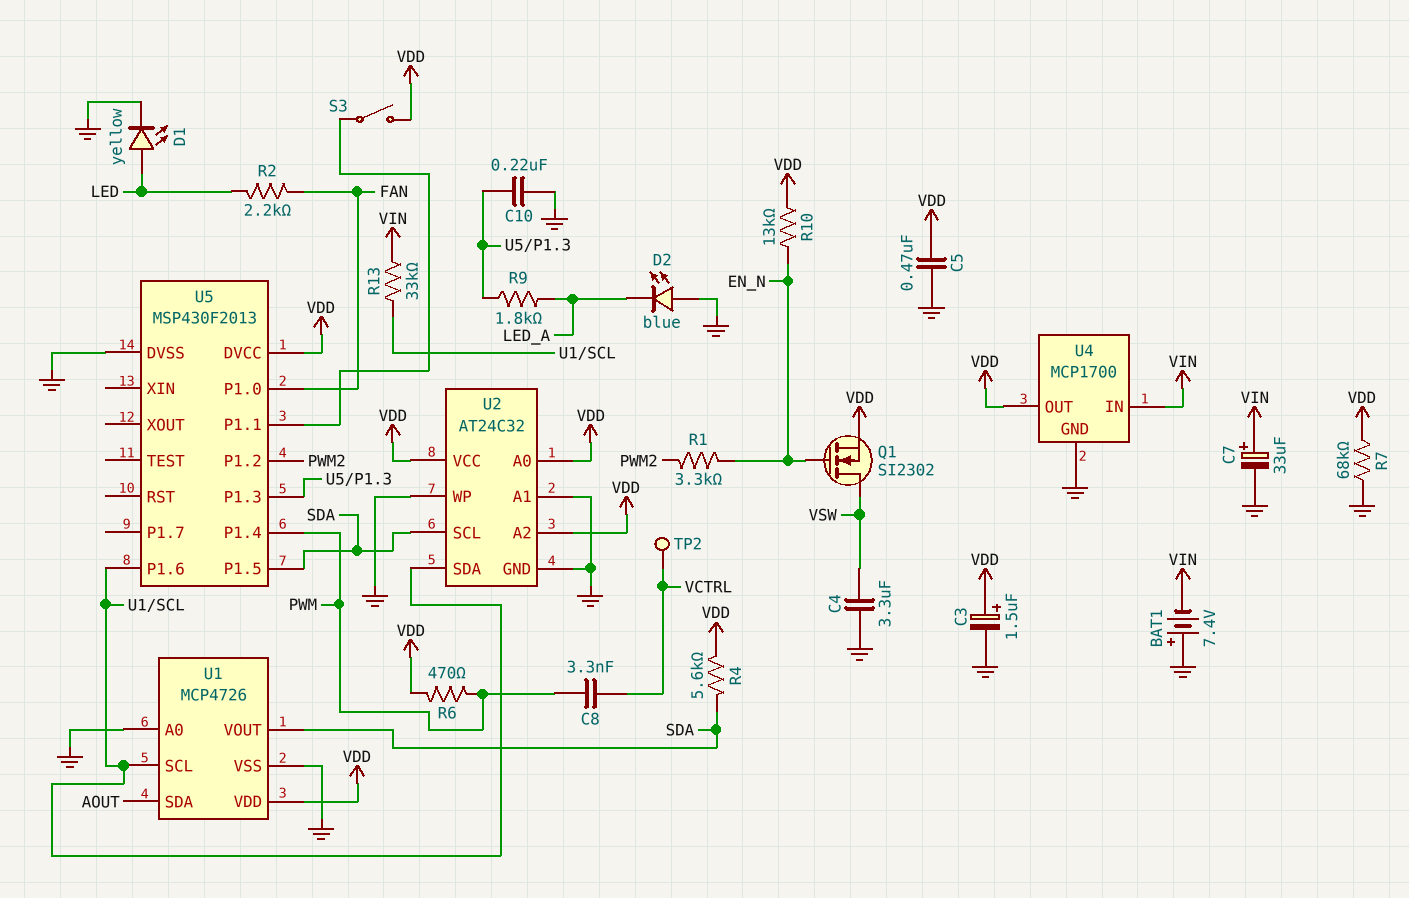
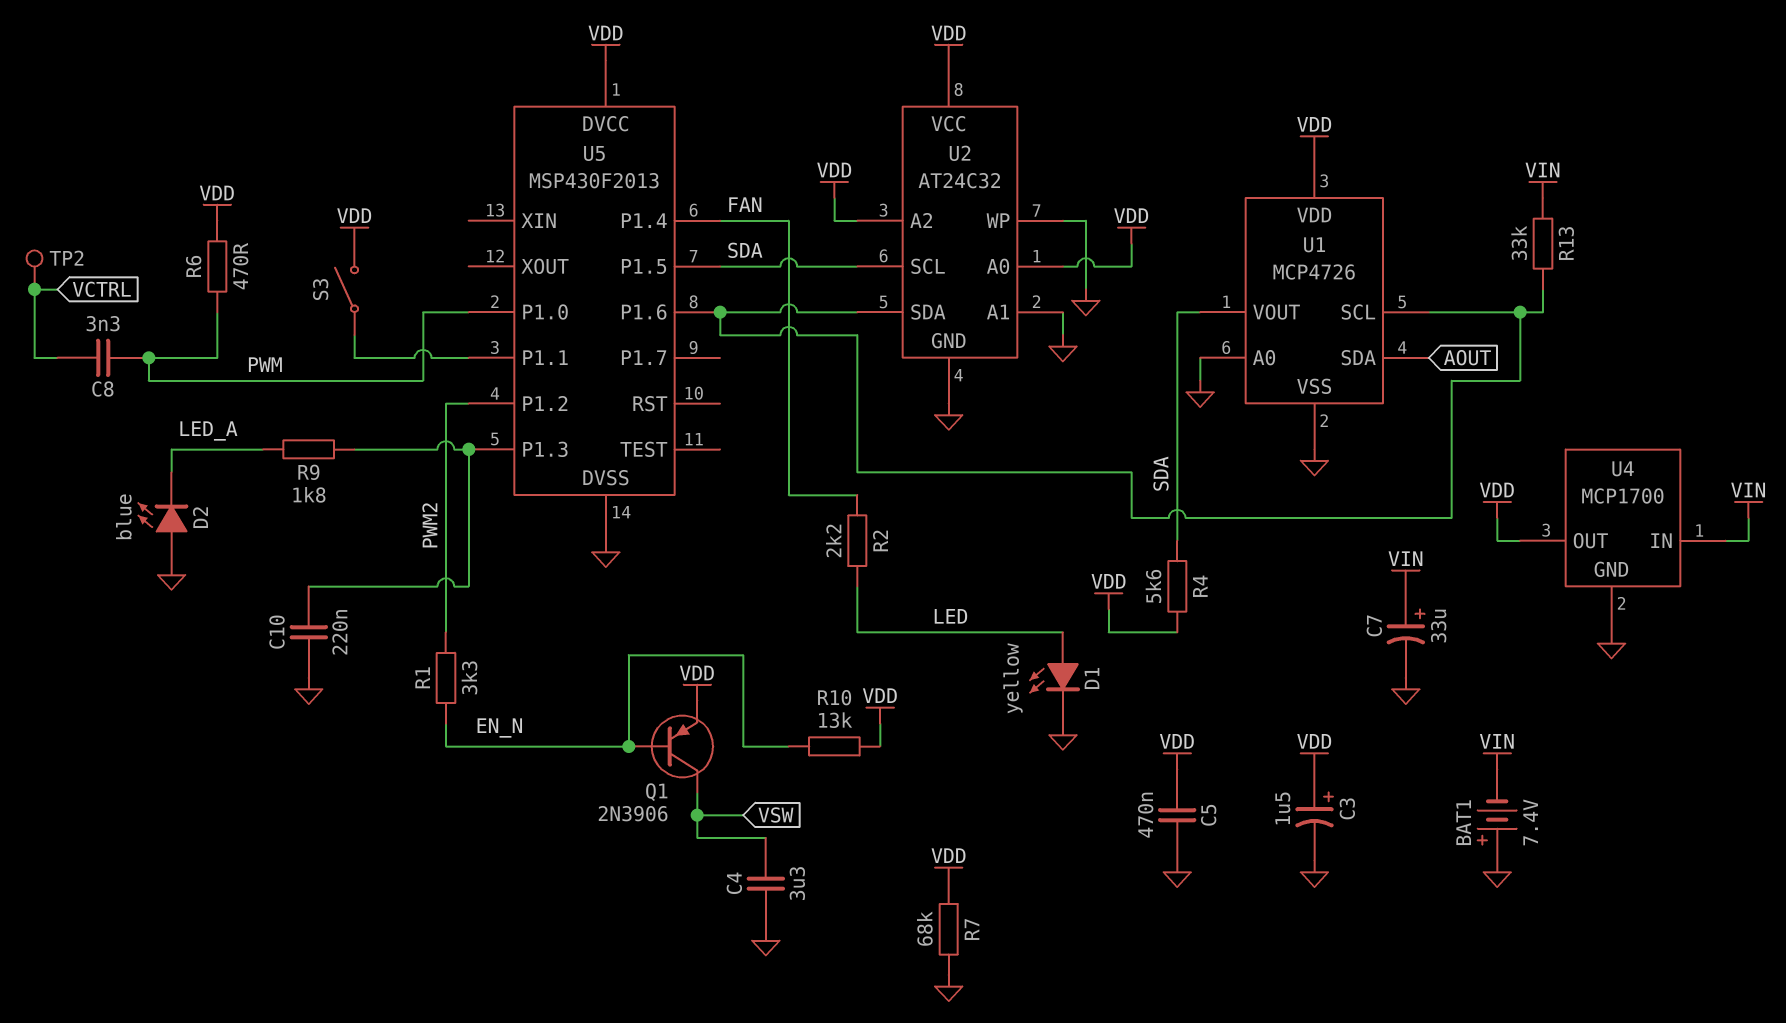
Q1: NMOS SI2302 (G EN_N, D VSW, S VDD) -> PNP 2N3906 (B EN_N, C VSW, E VDD)
U5 pin P1.0: FAN -> PWM
U5 pin P1.4: PWM -> FAN

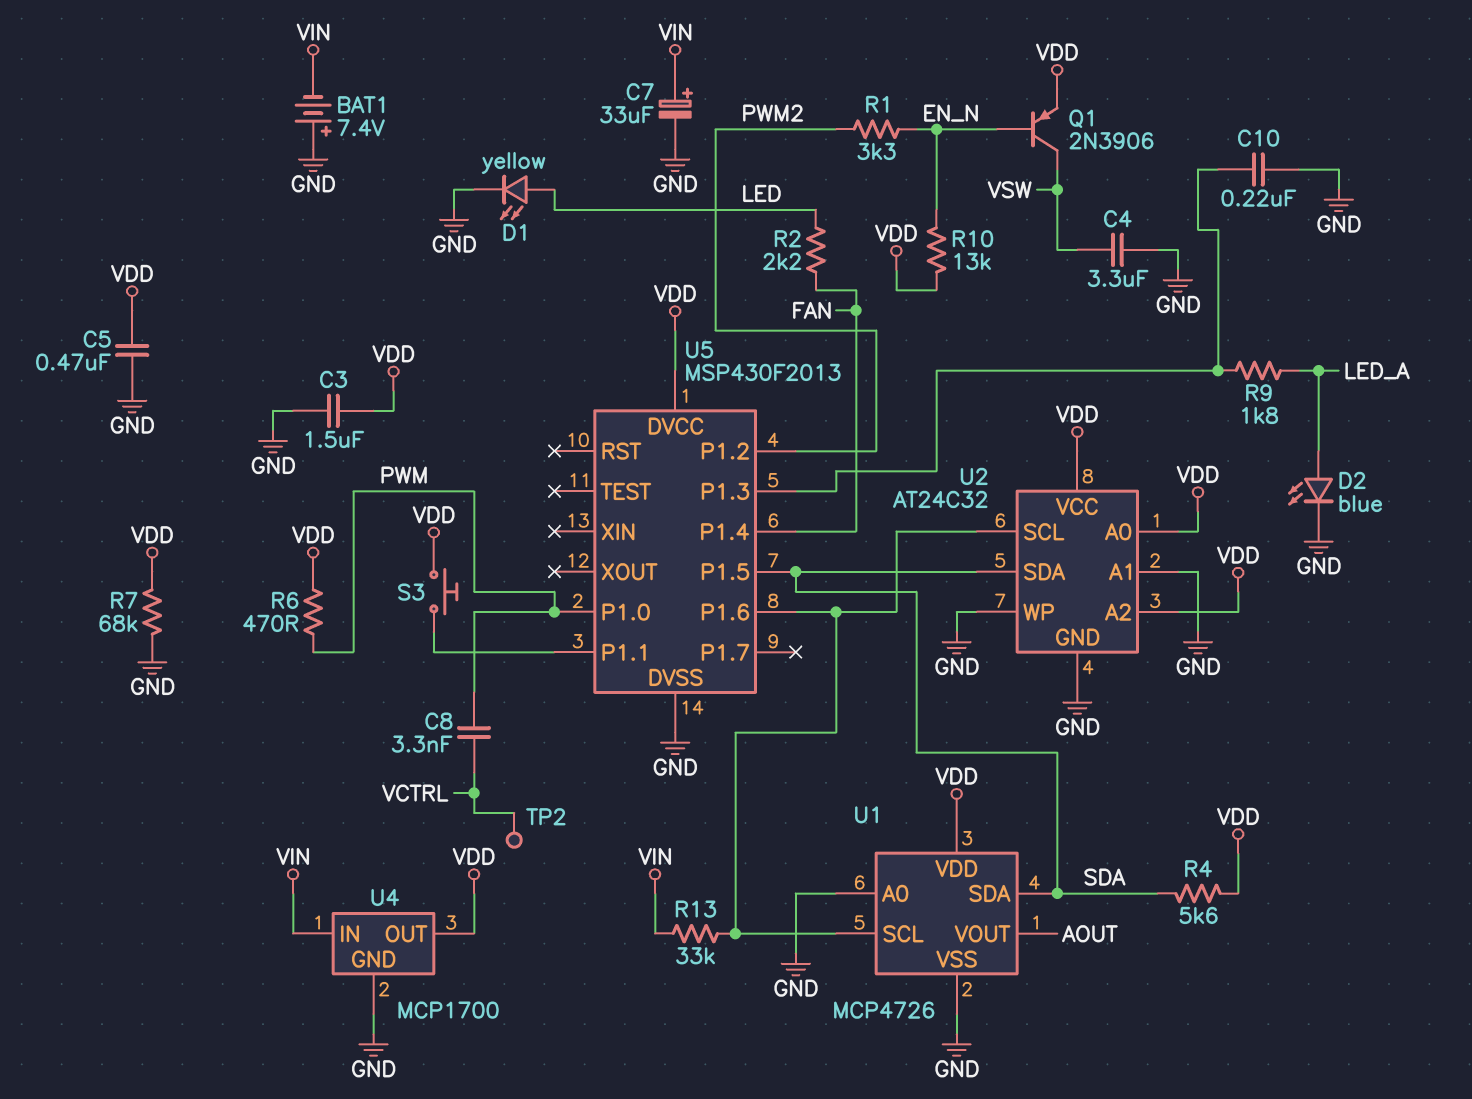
C3: 1.5uF (plus VDD, minus GND) -> 1.5uF (GND, VDD)
D2: LED blue (A GND, K LED_A) -> LED blue (A LED_A, K GND)
S3: switch (U5/P1.1, VDD) -> button (U5/P1.1, VDD)
U1 pin SDA: AOUT -> SDA
U1 pin VOUT: SDA -> AOUT
U2 pin SCL: SDA -> U1/SCL
U2 pin SDA: U1/SCL -> SDA

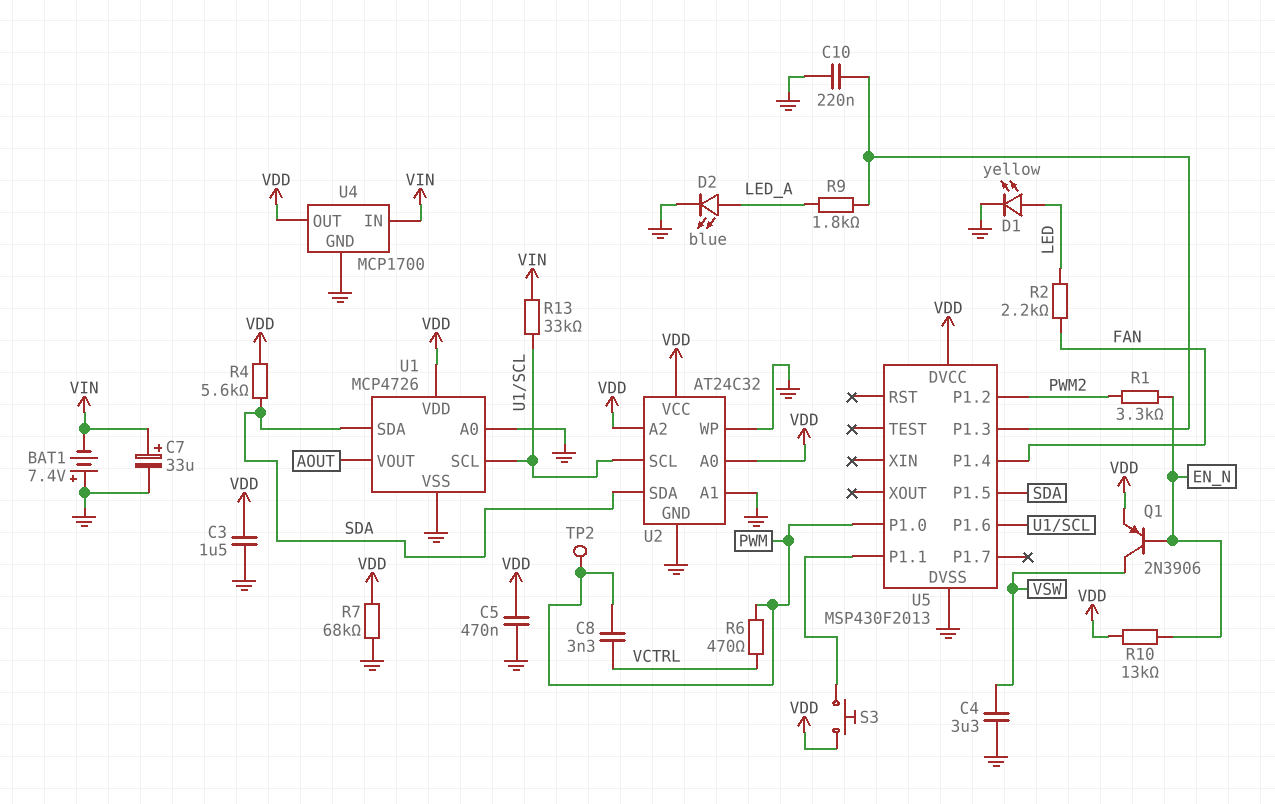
R6: 470 (PWM, VDD) -> 470 (PWM, VCTRL)
TP2: test point (VCTRL) -> test point (PWM)

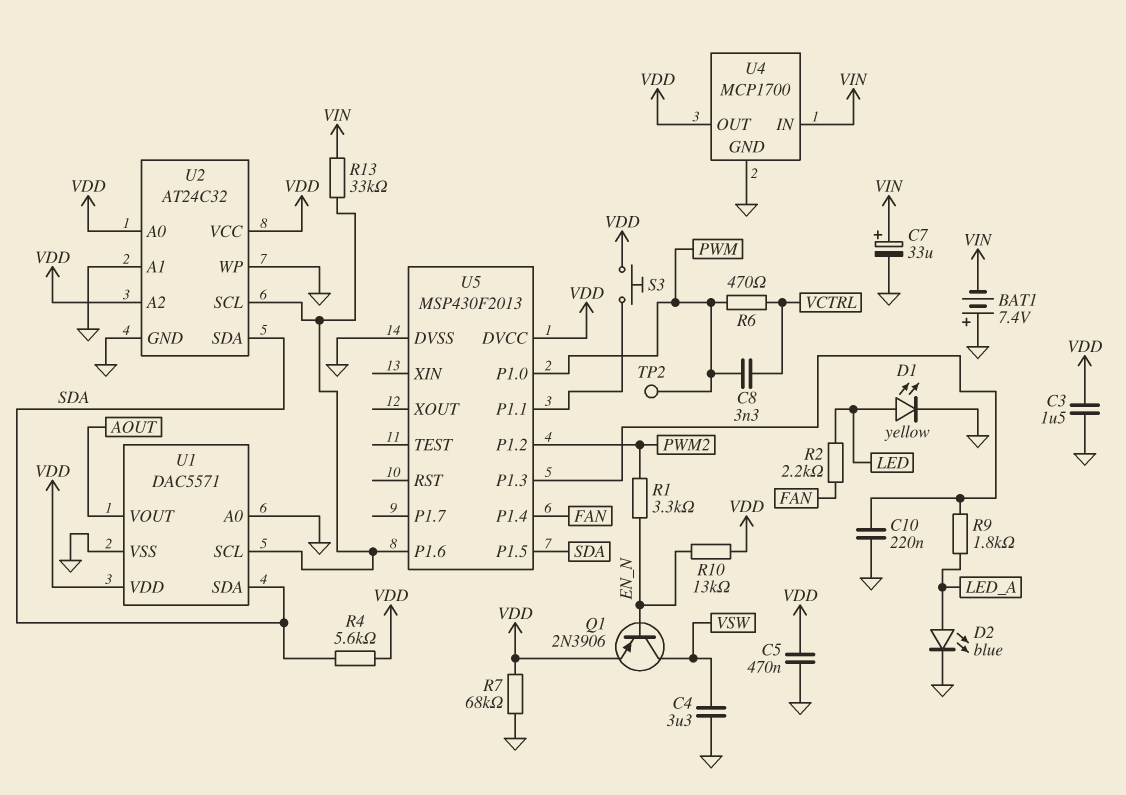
U1: MCP4726 -> DAC5571

